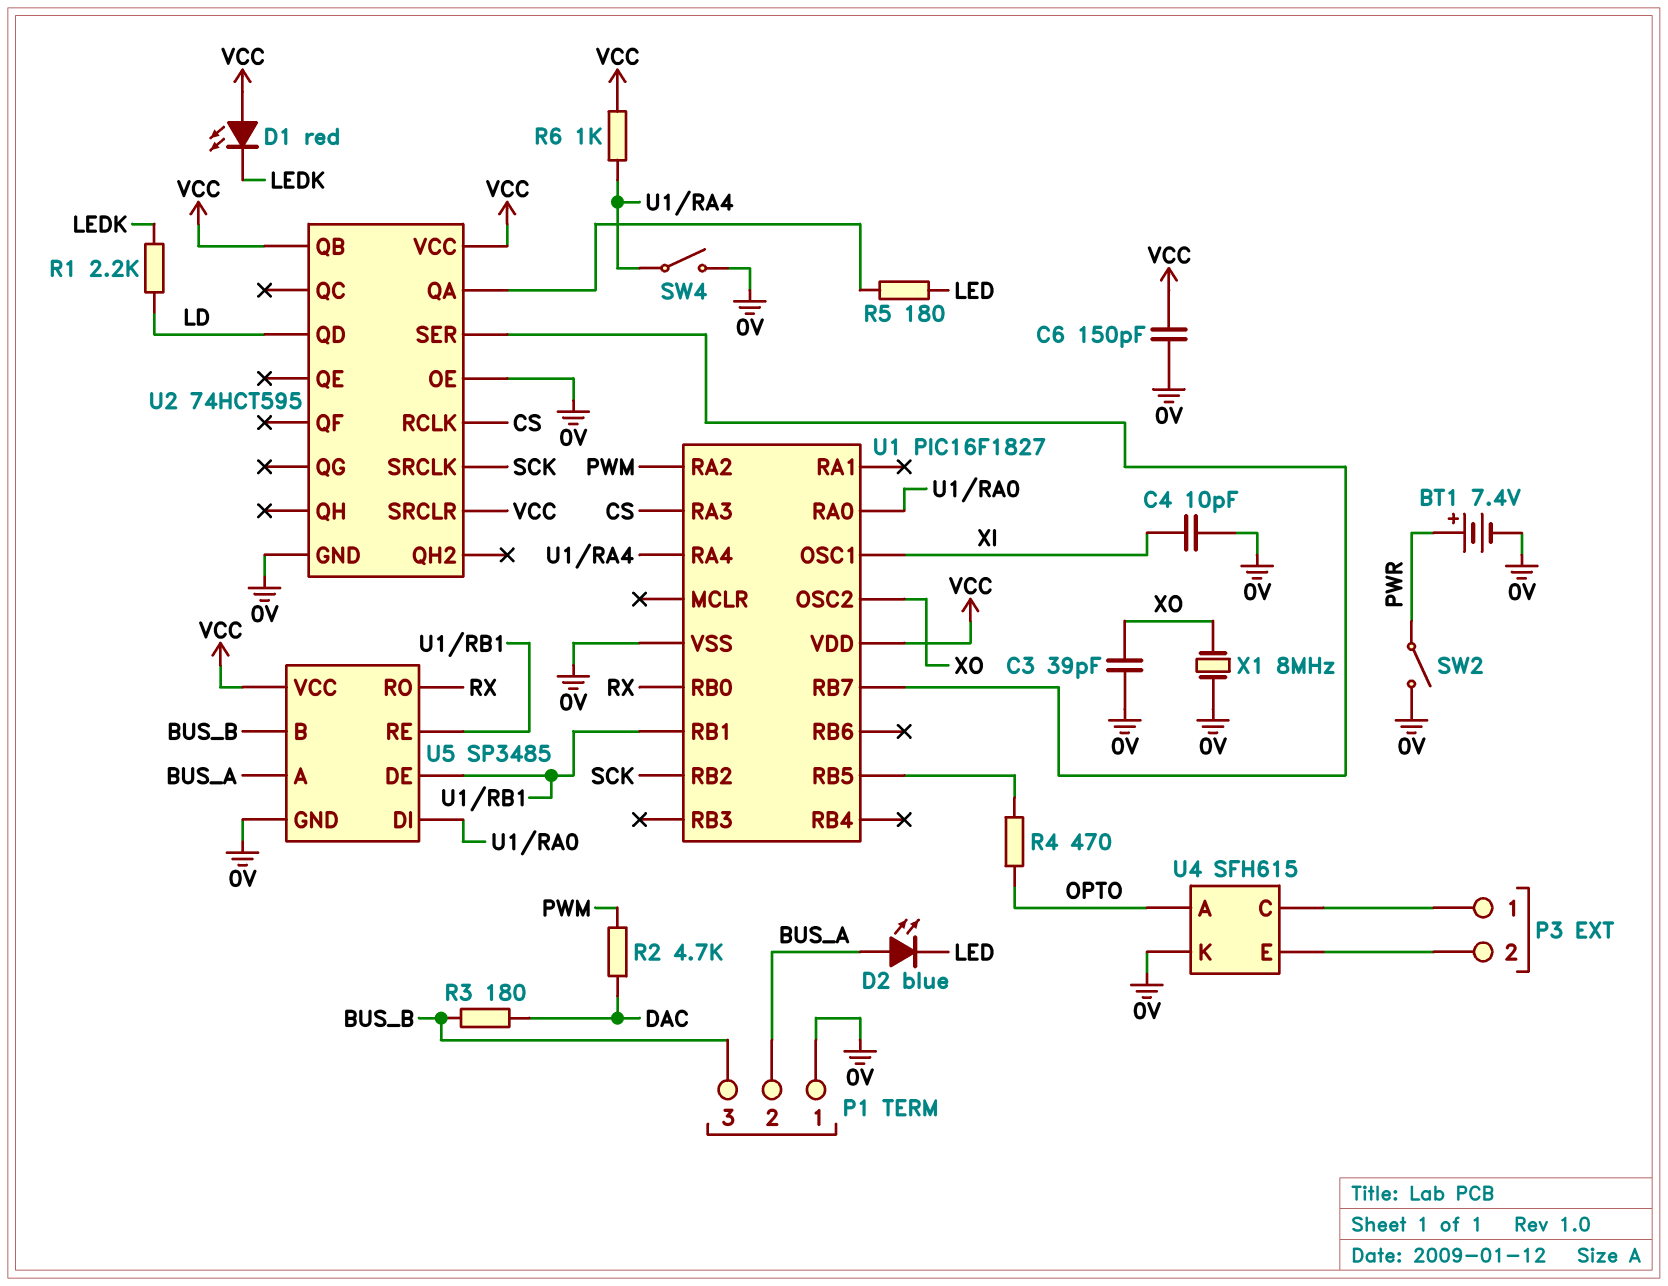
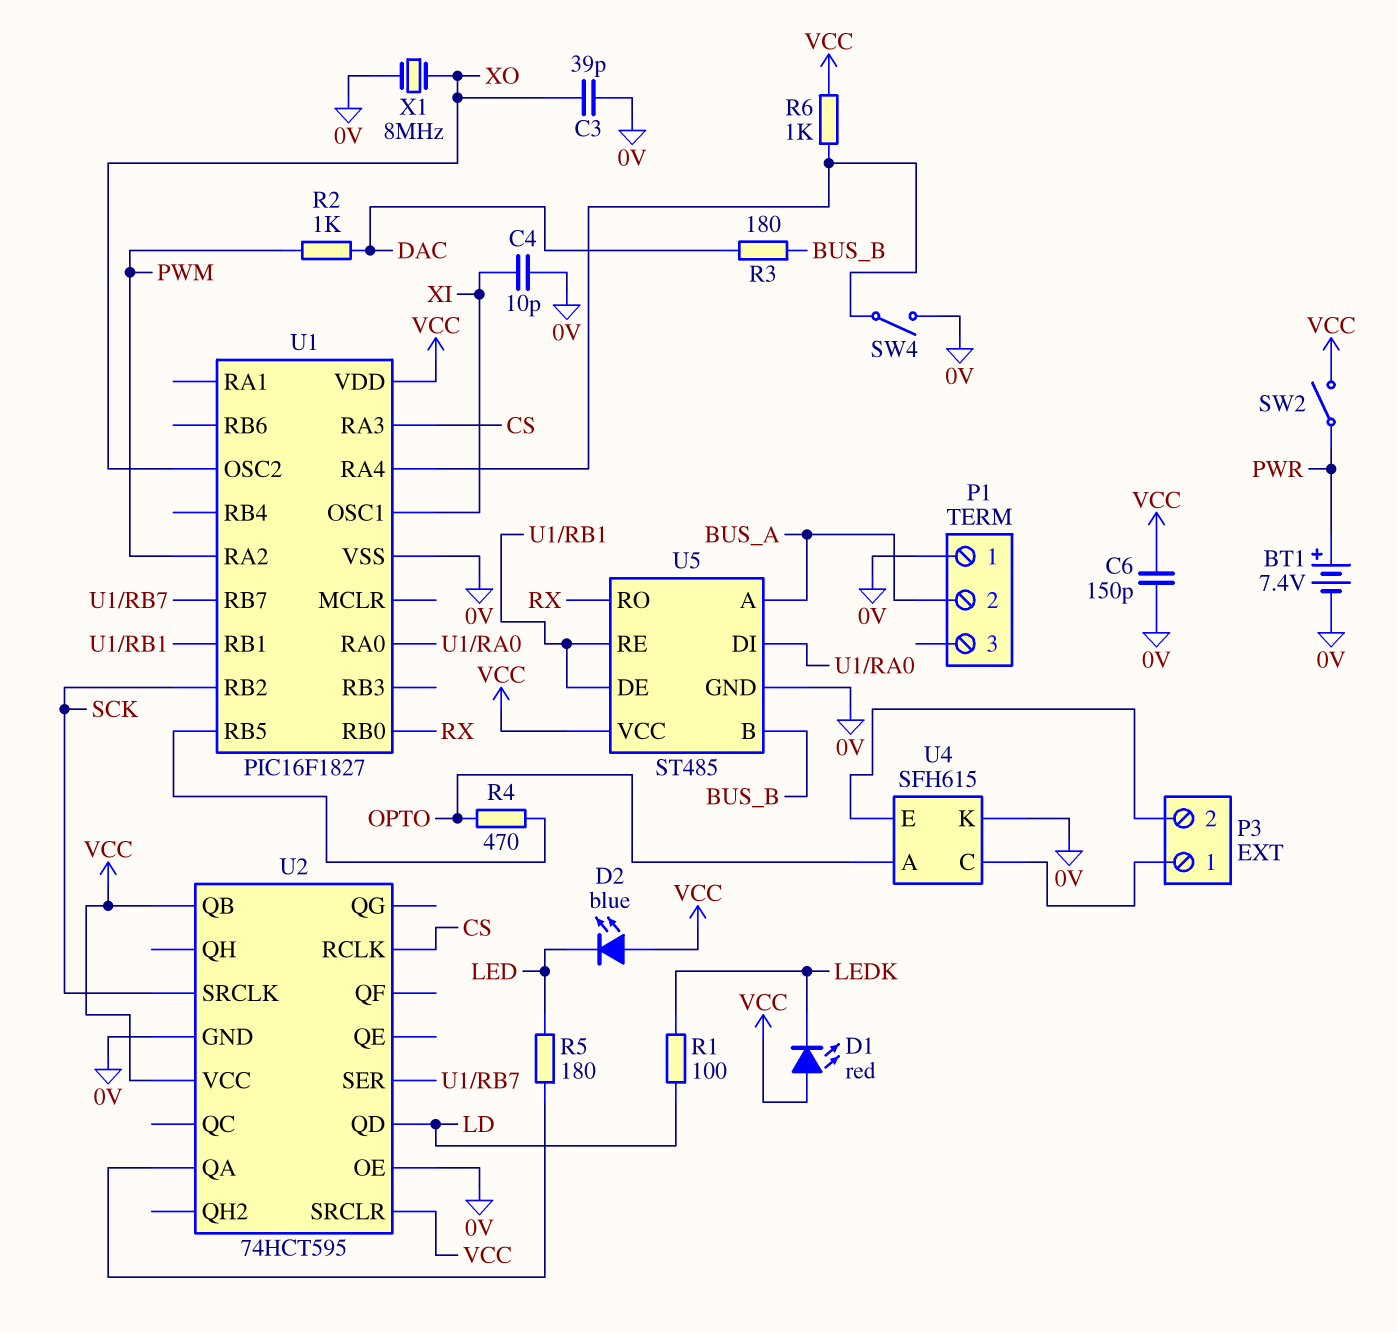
D2: LED blue (A BUS_A, K LED) -> LED blue (A VCC, K LED)
P1 pin 3: BUS_B -> none
R1: 2.2k (LD, LEDK) -> 100 (LD, LEDK)
R2: 4.7k (DAC, PWM) -> 1k (DAC, PWM)
SW2: switch (0V, PWR) -> switch (PWR, VCC)
U5: SP3485 -> ST485

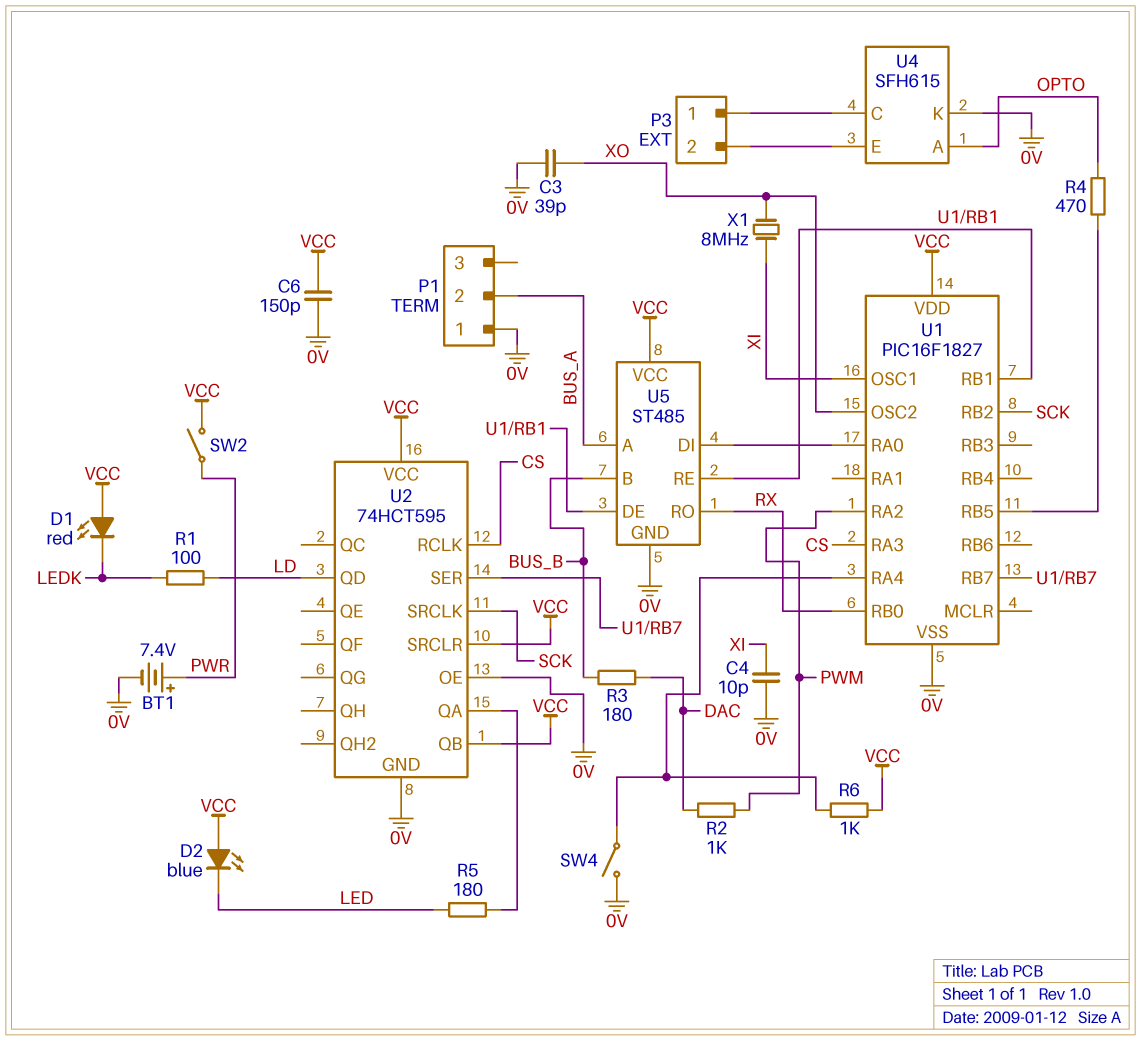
X1: 8MHz (0V, XO) -> 8MHz (XI, XO)

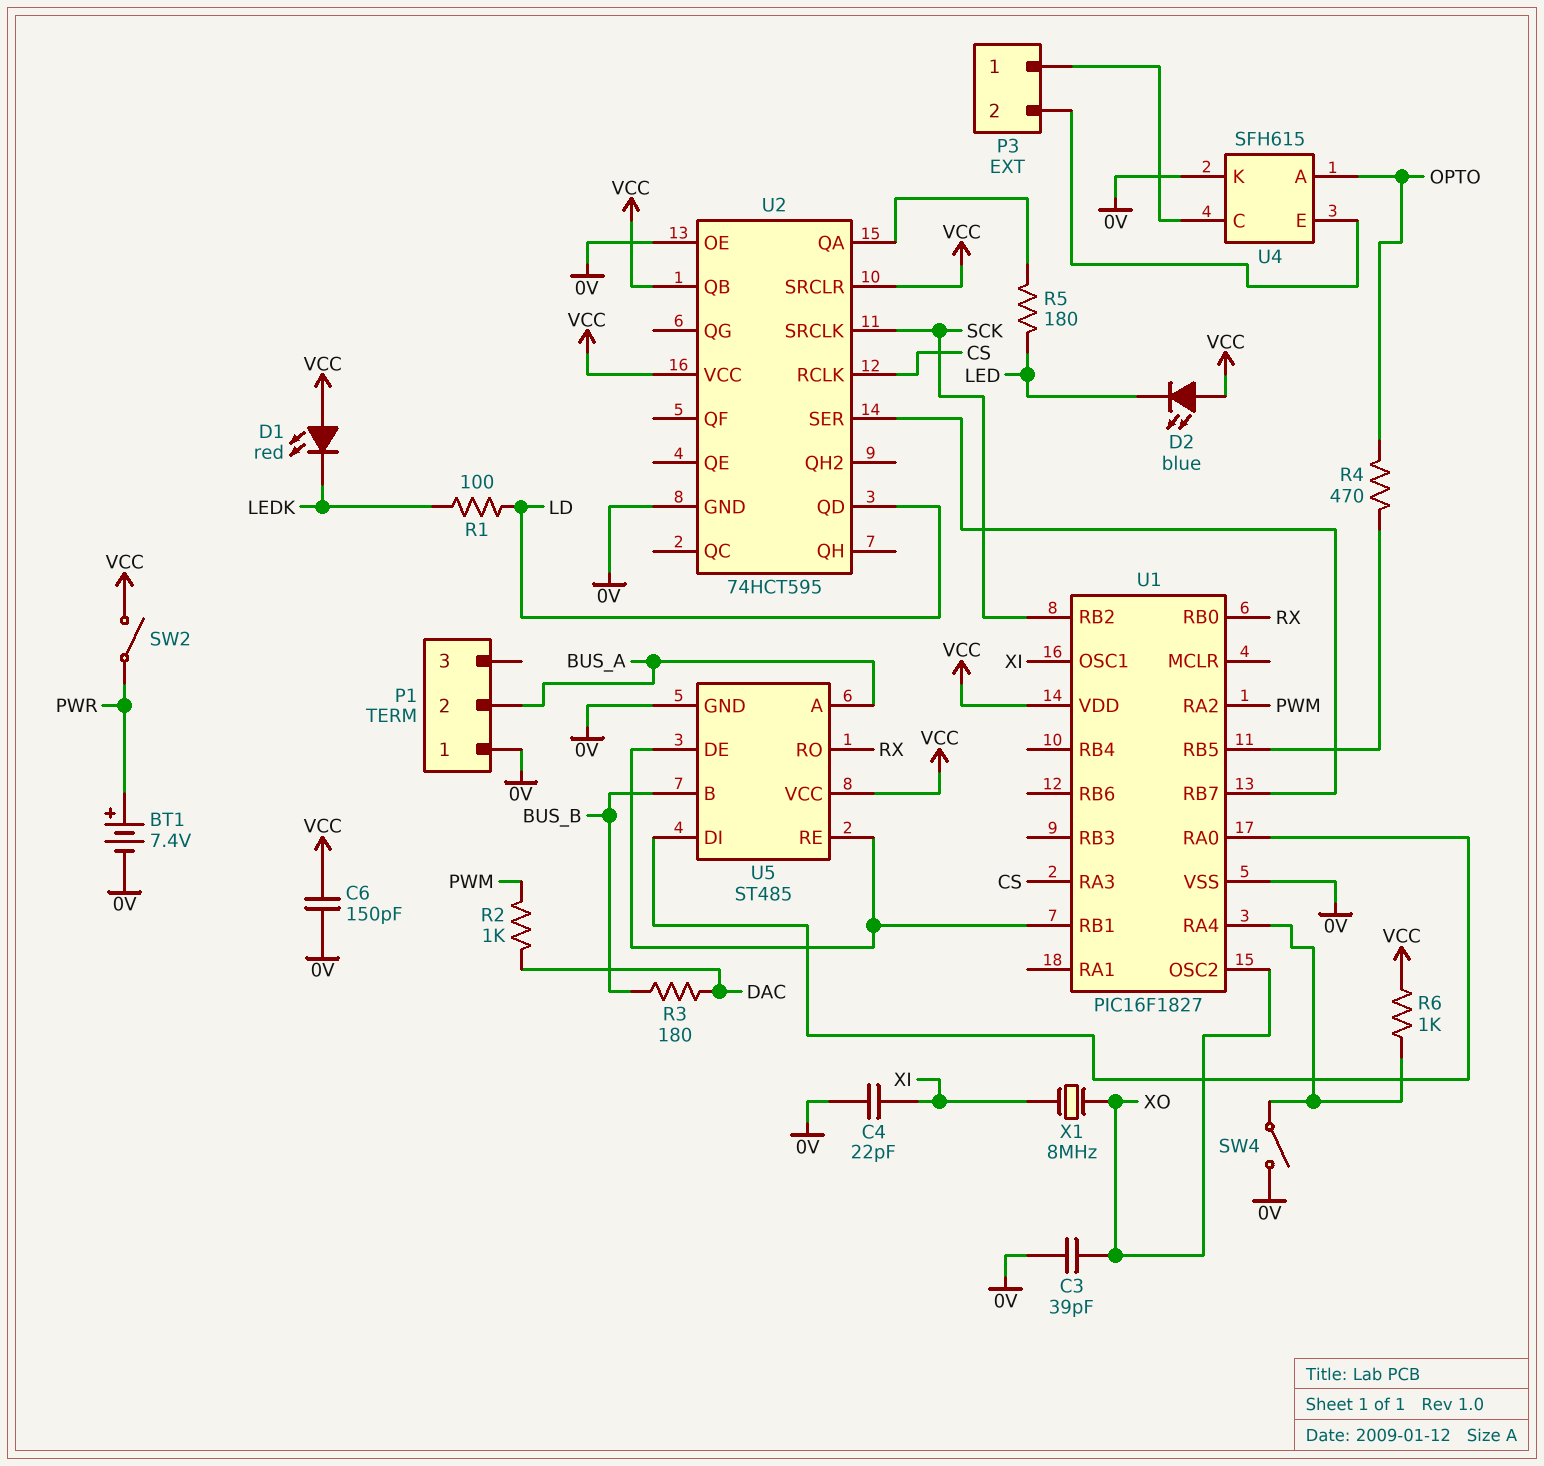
C4: 10pF (0V, XI) -> 22pF (0V, XI)

